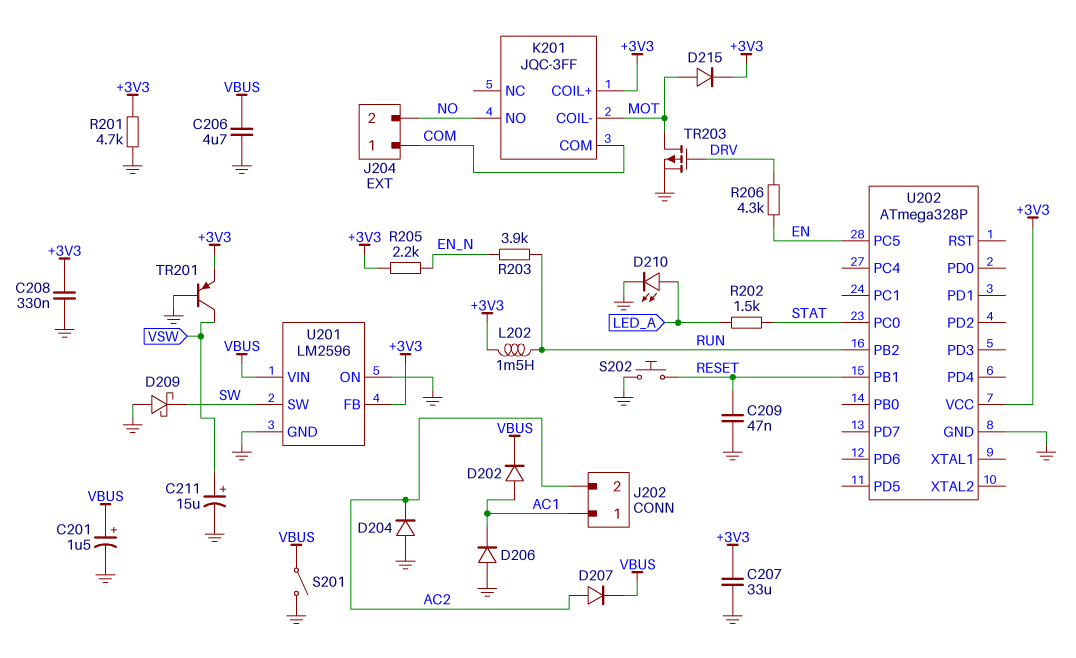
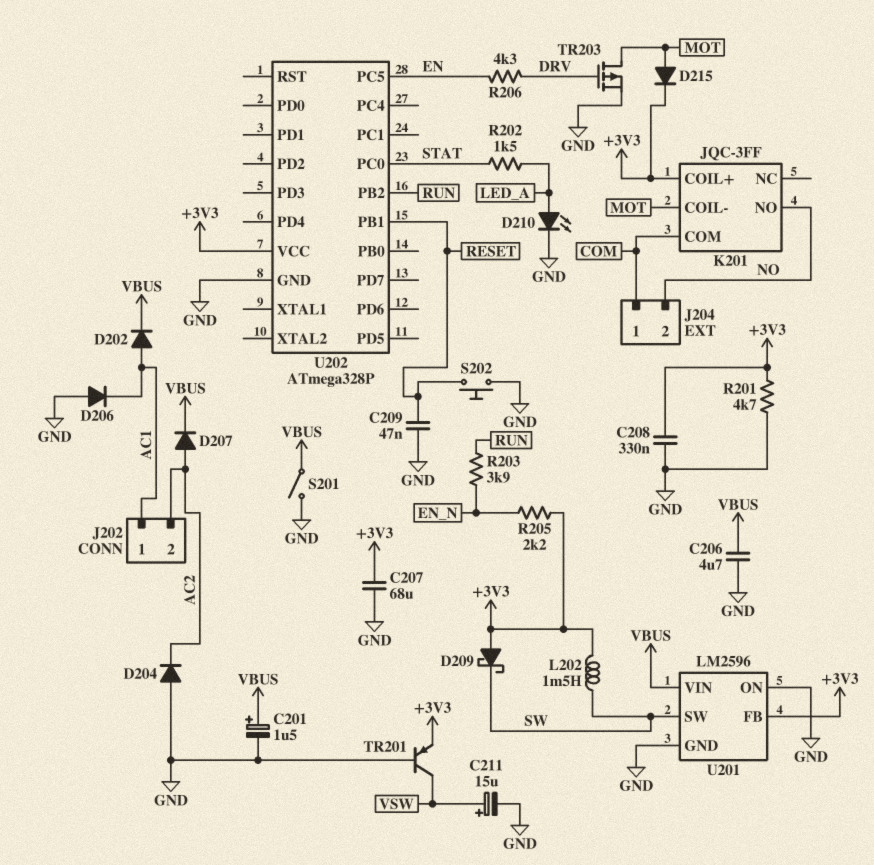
C207: 33uF (+3V3, GND) -> 68uF (+3V3, GND)
D209: schottky (A GND, K SW) -> schottky (A +3V3, K SW)
L202: 1.5mH (+3V3, RUN) -> 1.5mH (+3V3, SW)

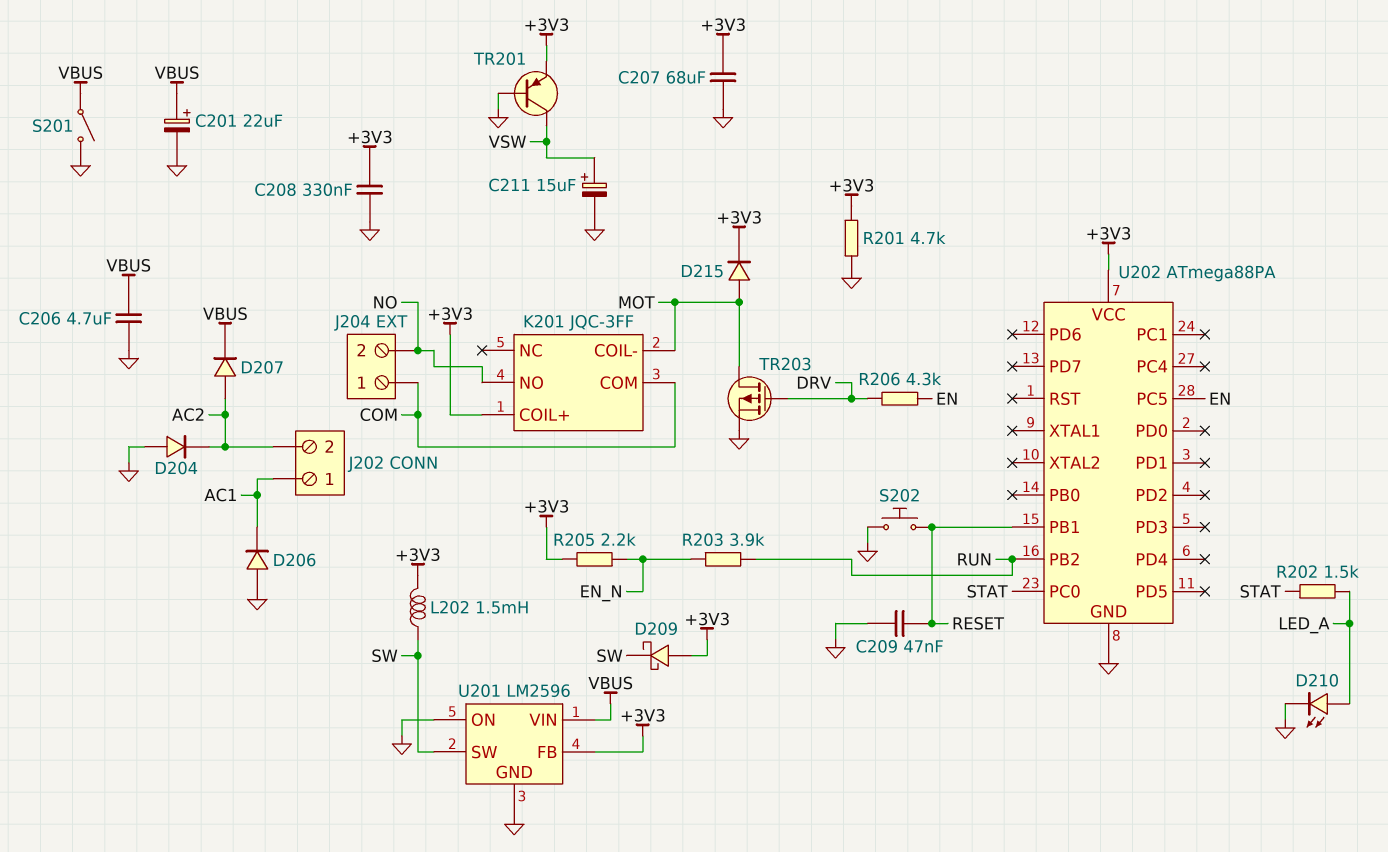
C201: 1.5uF (plus VBUS, minus GND) -> 22uF (plus VBUS, minus GND)
D202: diode (A AC1, K VBUS) -> none
U202: ATmega328P -> ATmega88PA

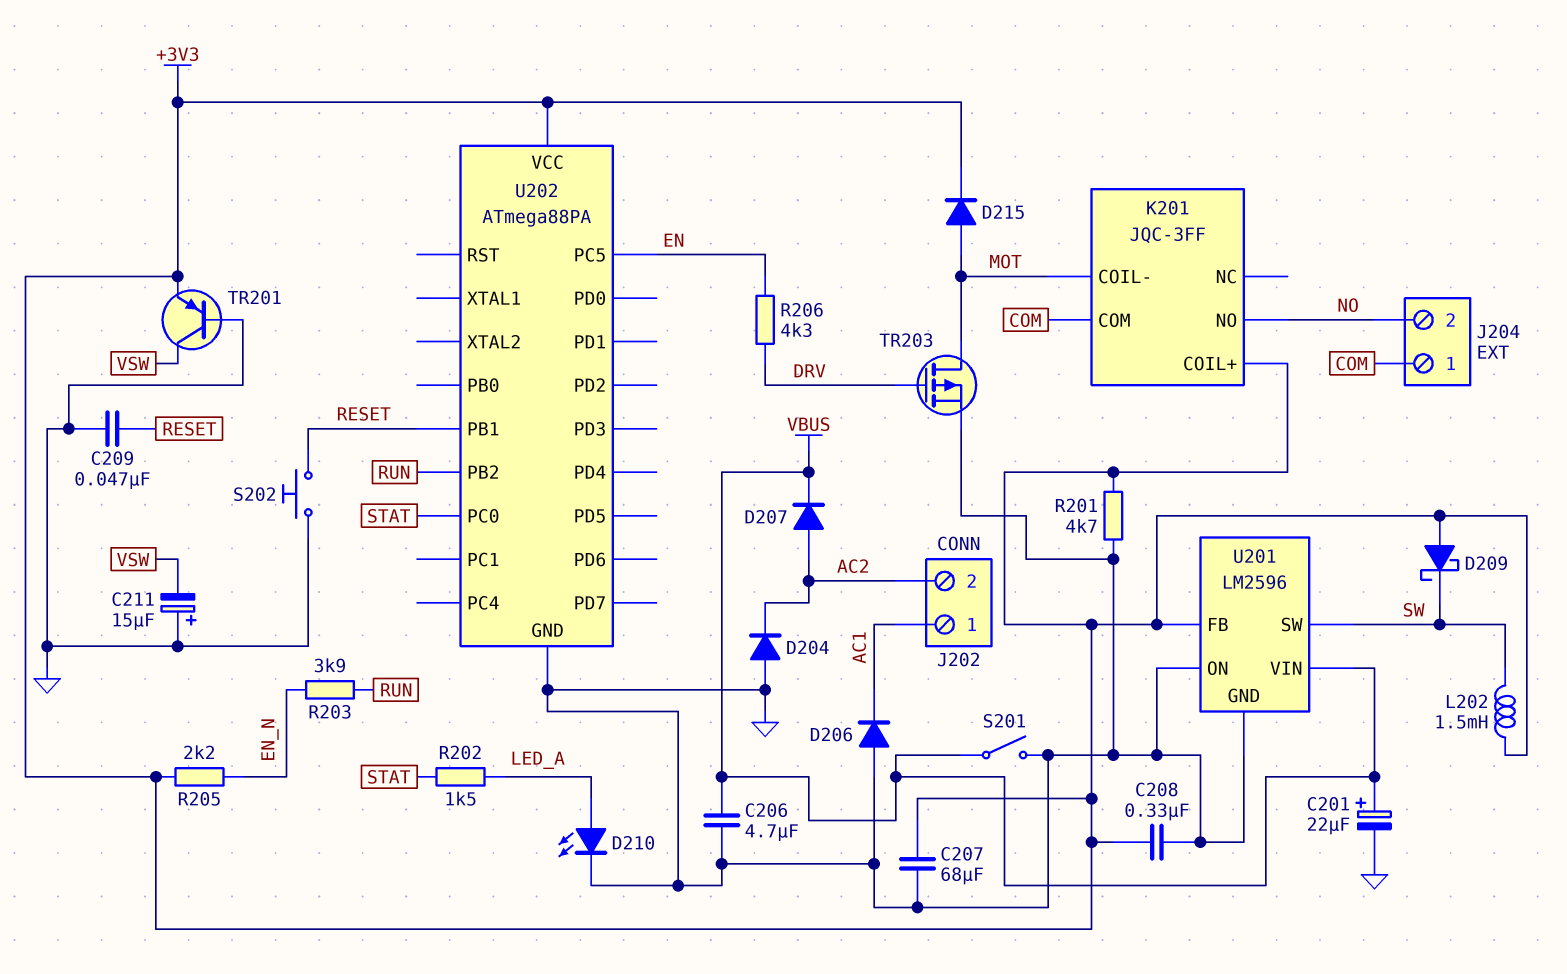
C211: 15uF (plus VSW, minus GND) -> 15uF (plus GND, minus VSW)

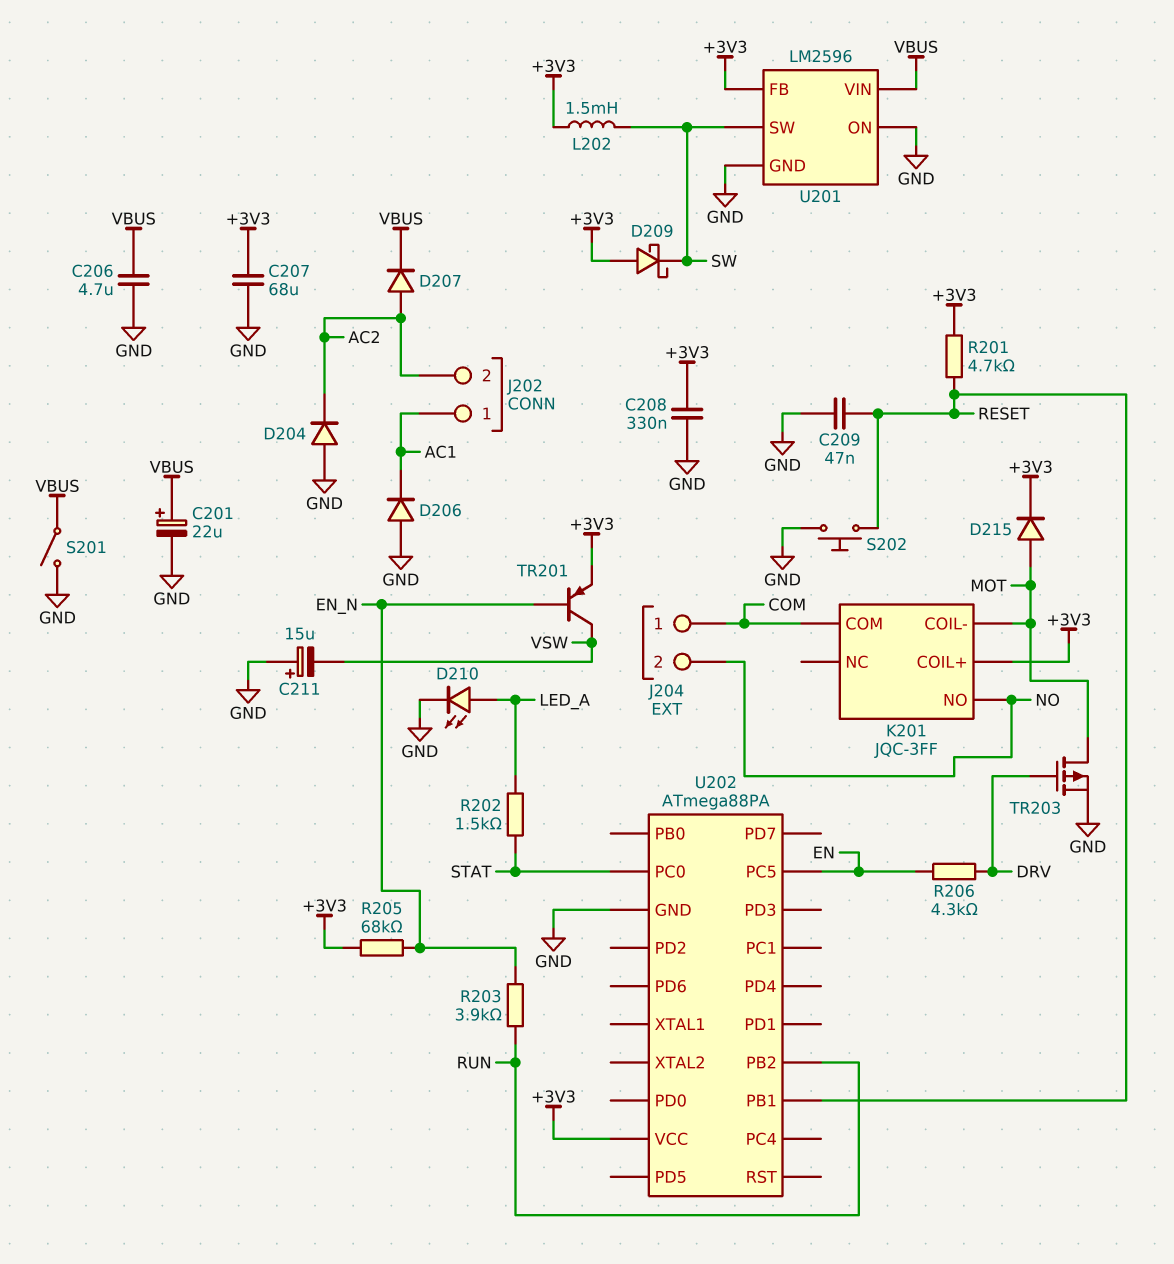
R201: 4.7k (+3V3, GND) -> 4.7k (+3V3, RESET)
R205: 2.2k (+3V3, EN_N) -> 68k (+3V3, EN_N)
TR201: PNP (B GND, C VSW, E +3V3) -> PNP (B EN_N, C VSW, E +3V3)

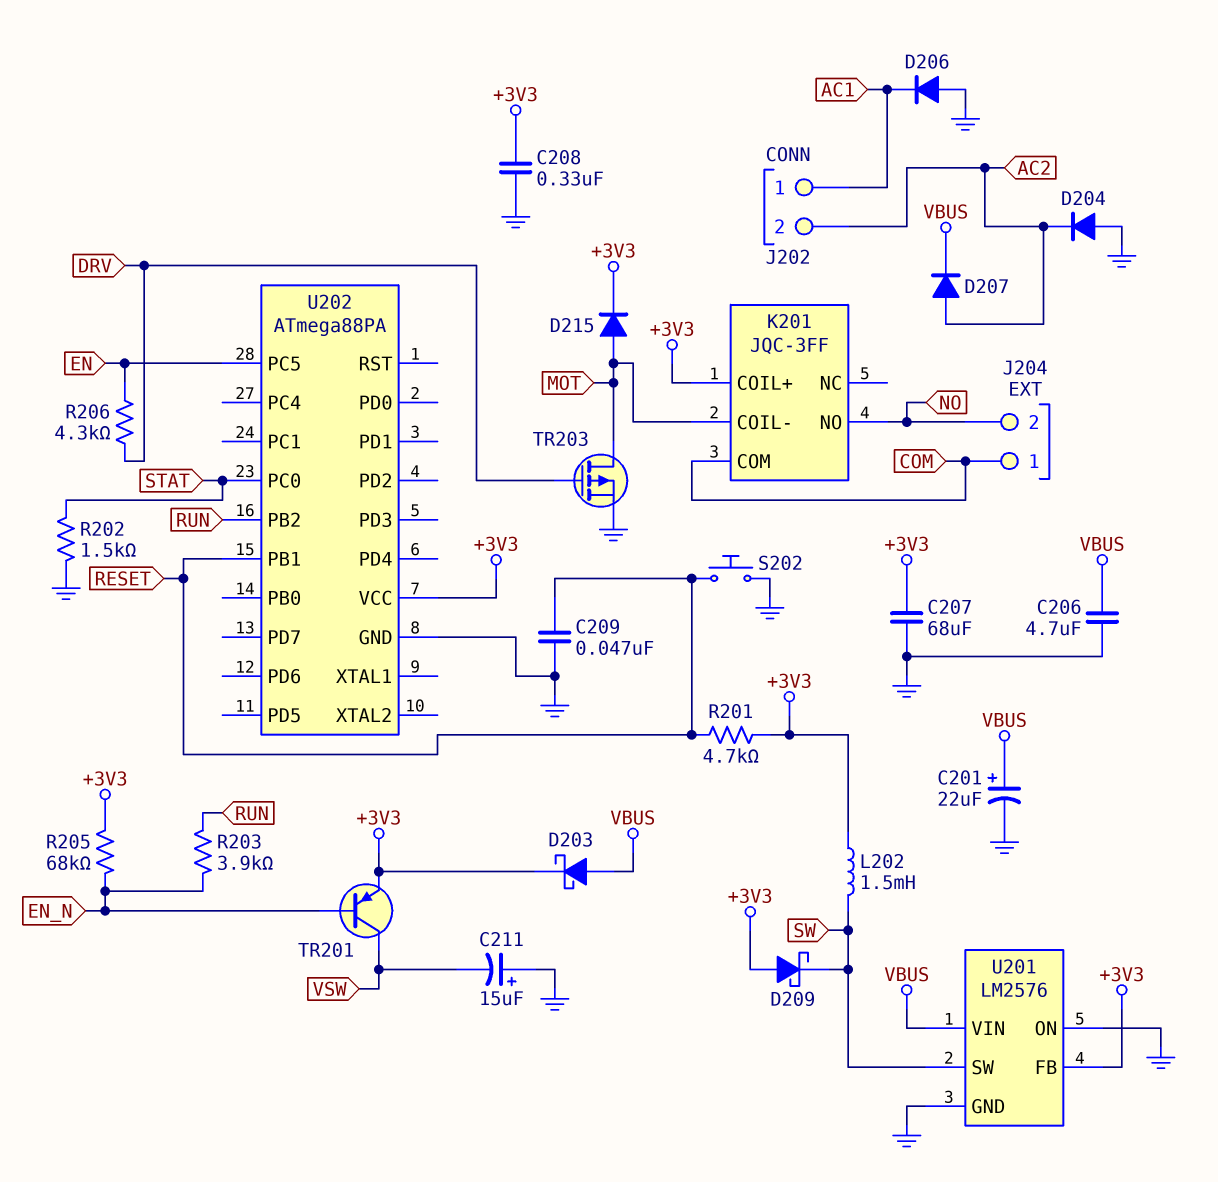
D203: none -> schottky (A VBUS, K +3V3)
D210: LED (A LED_A, K GND) -> none
R202: 1.5k (LED_A, STAT) -> 1.5k (GND, STAT)
S201: switch (GND, VBUS) -> none
U201: LM2596 -> LM2576

